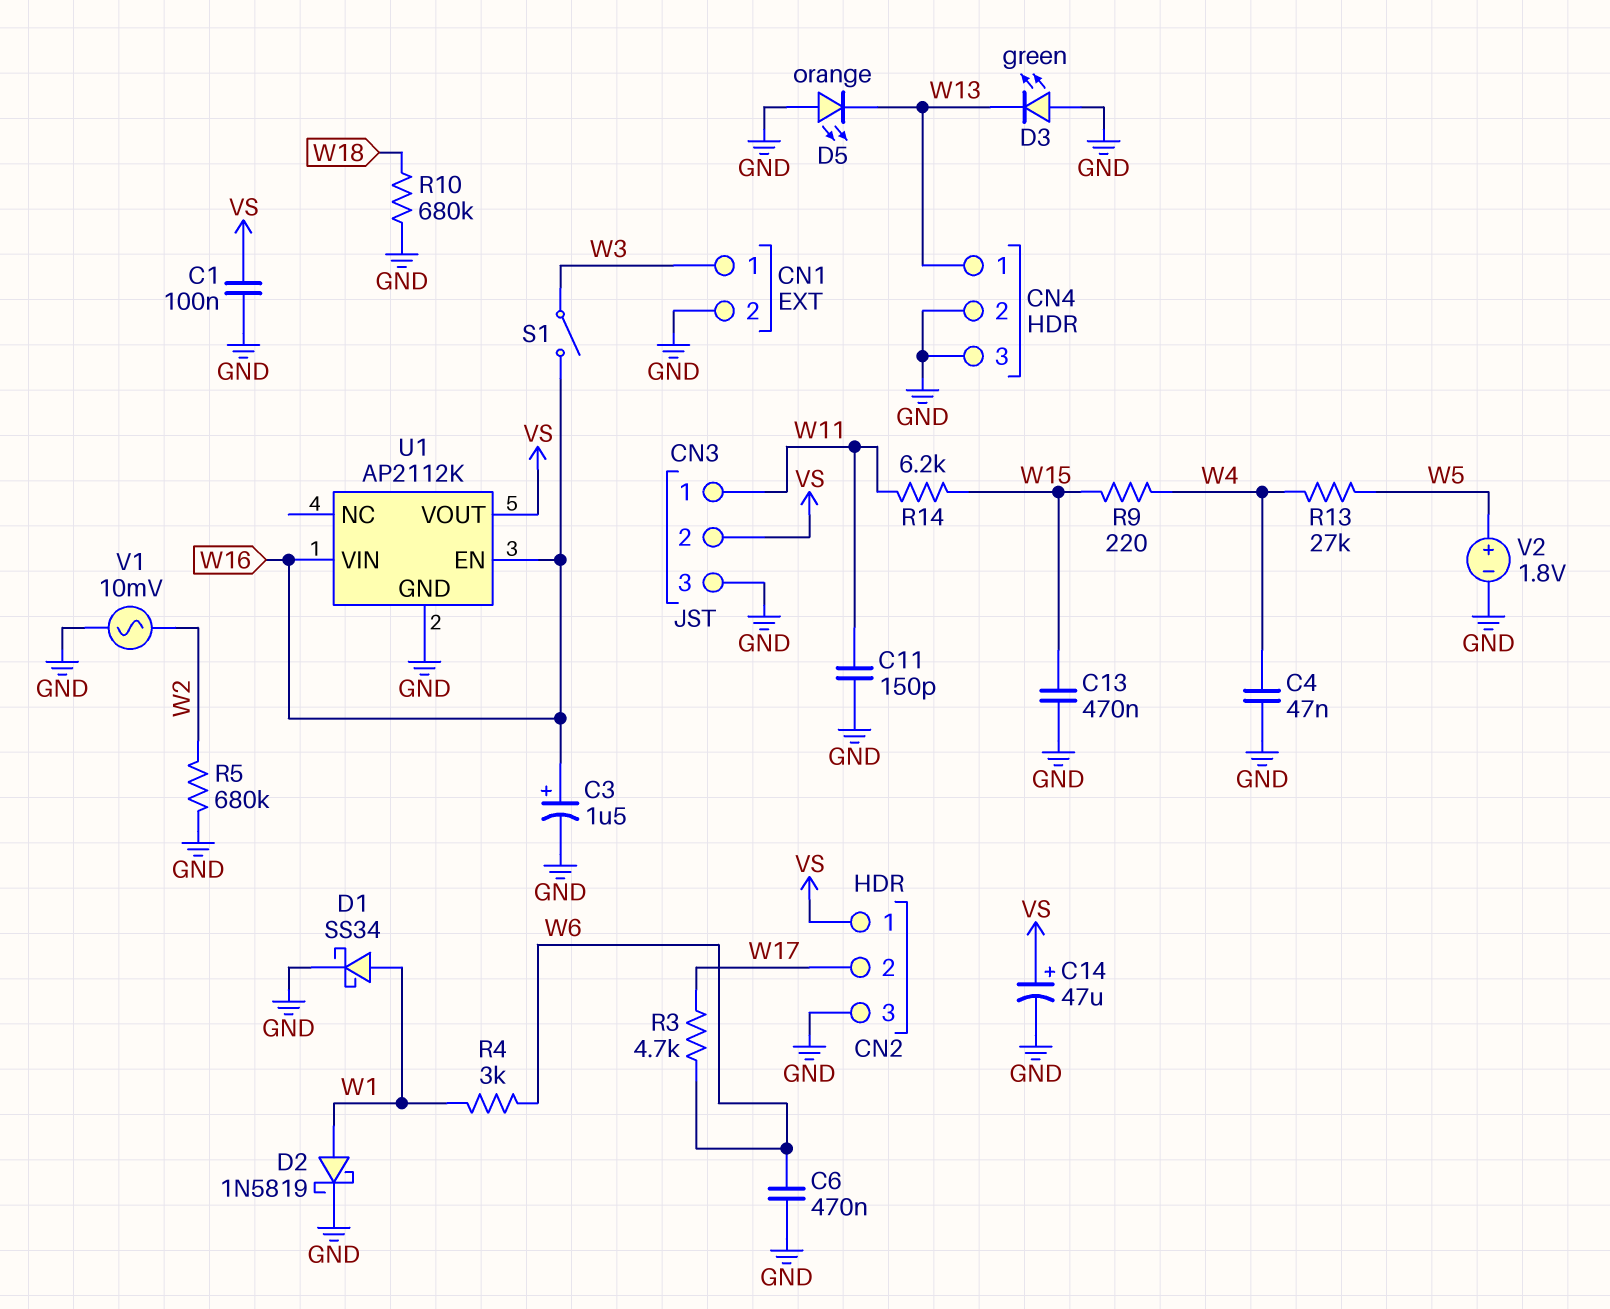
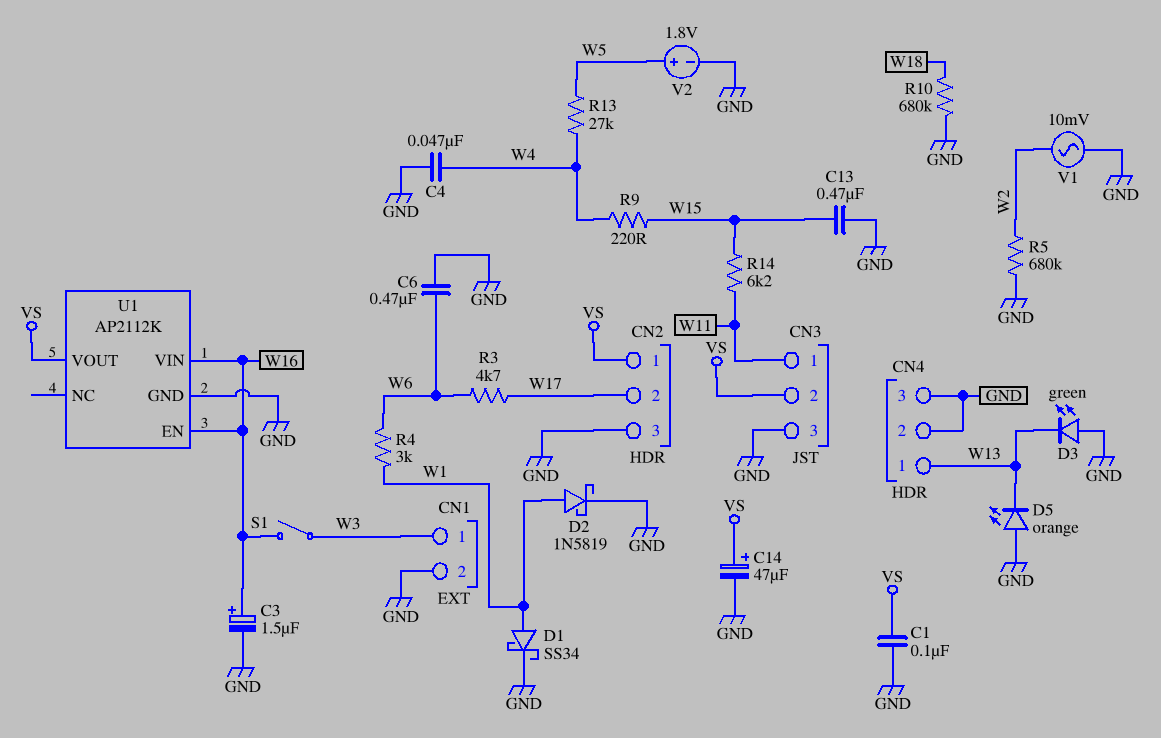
C11: 150pF (GND, W11) -> none

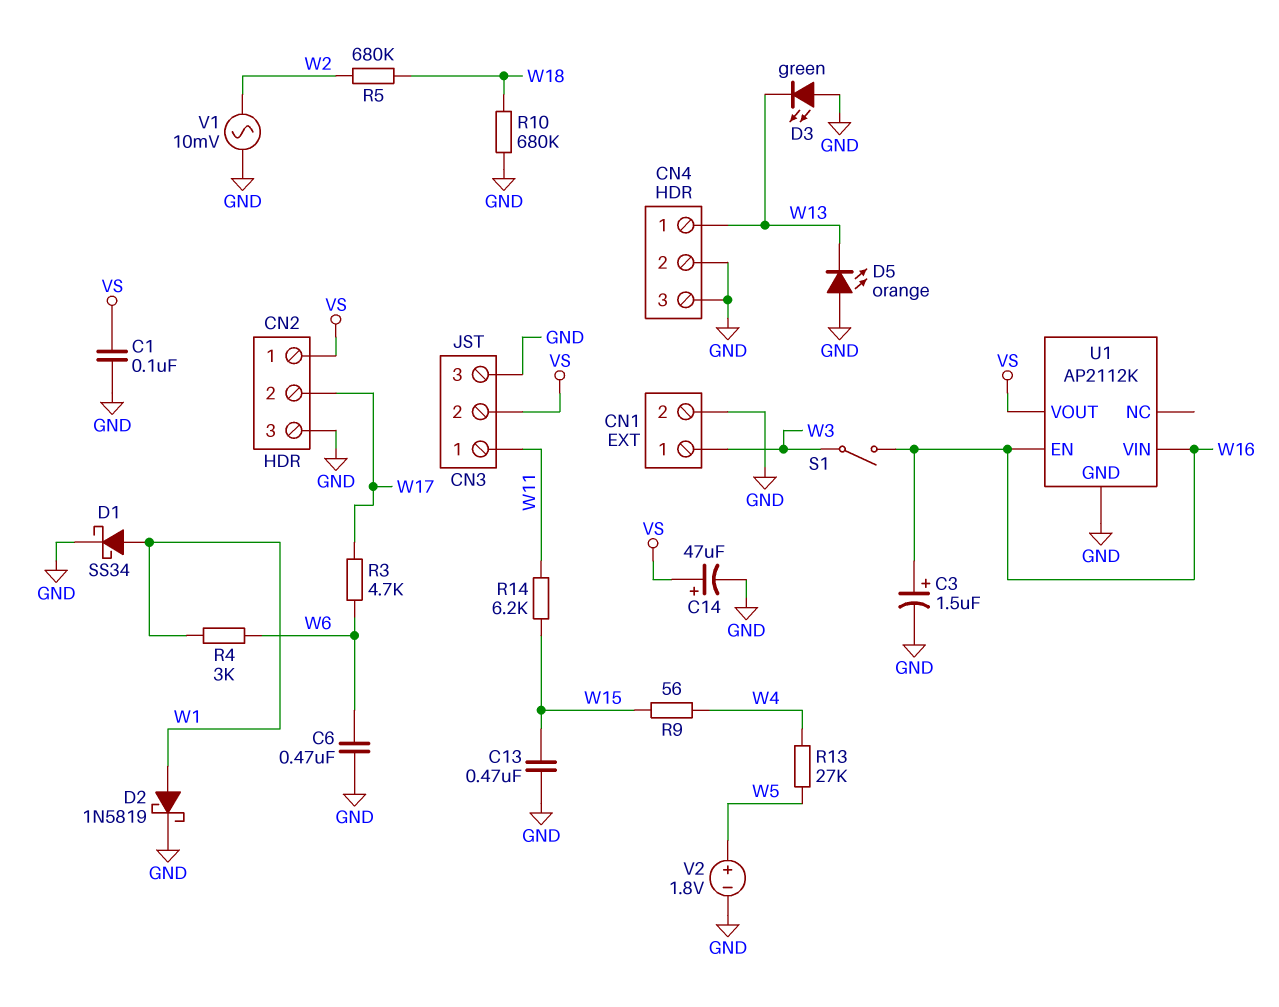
C4: 47nF (GND, W4) -> none
R5: 680k (GND, W2) -> 680k (W2, W18)
R9: 220 (W4, W15) -> 56 (W4, W15)

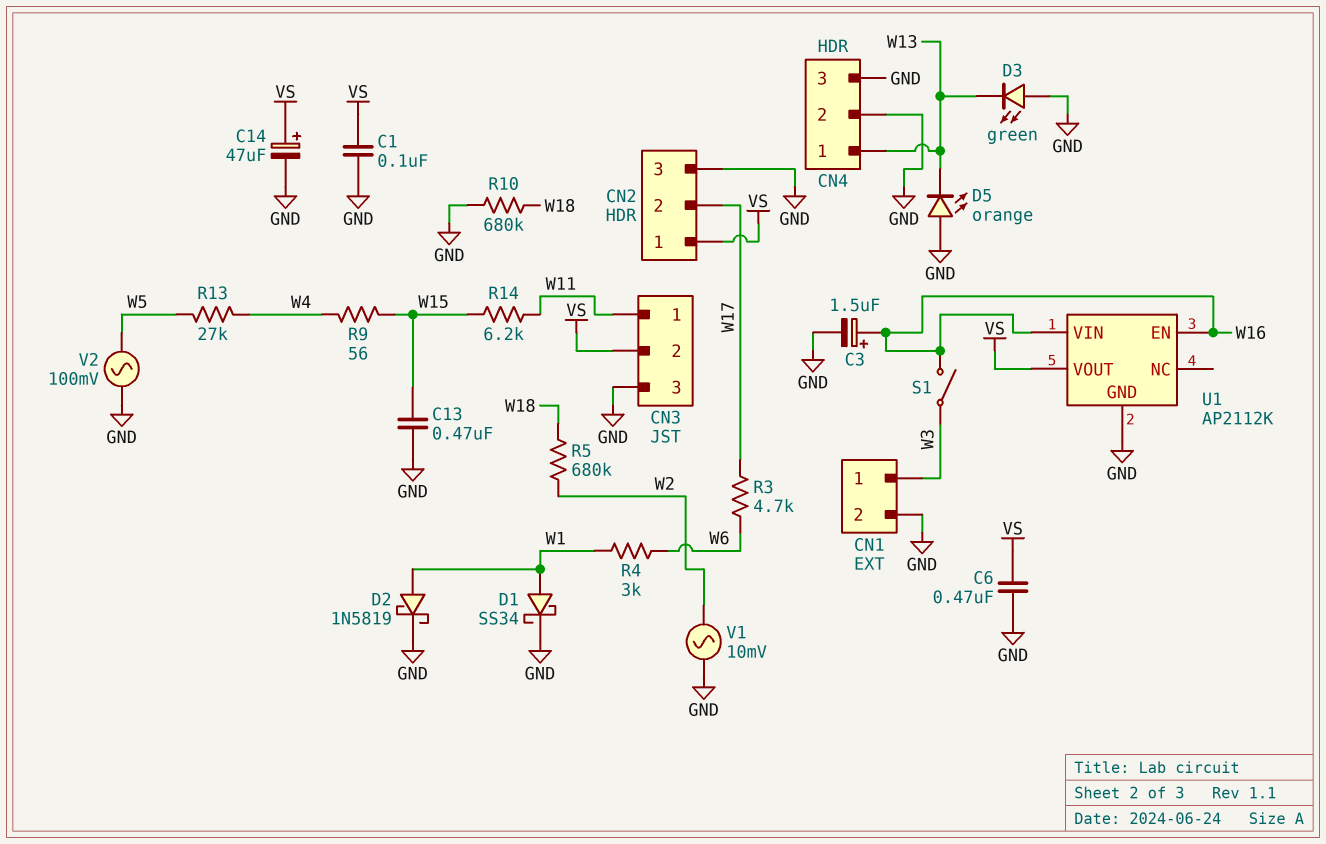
C6: 470nF (GND, W6) -> 470nF (GND, VS)
V2: 1.8V (plus W5, minus GND) -> AC 100mV (GND, W5)

